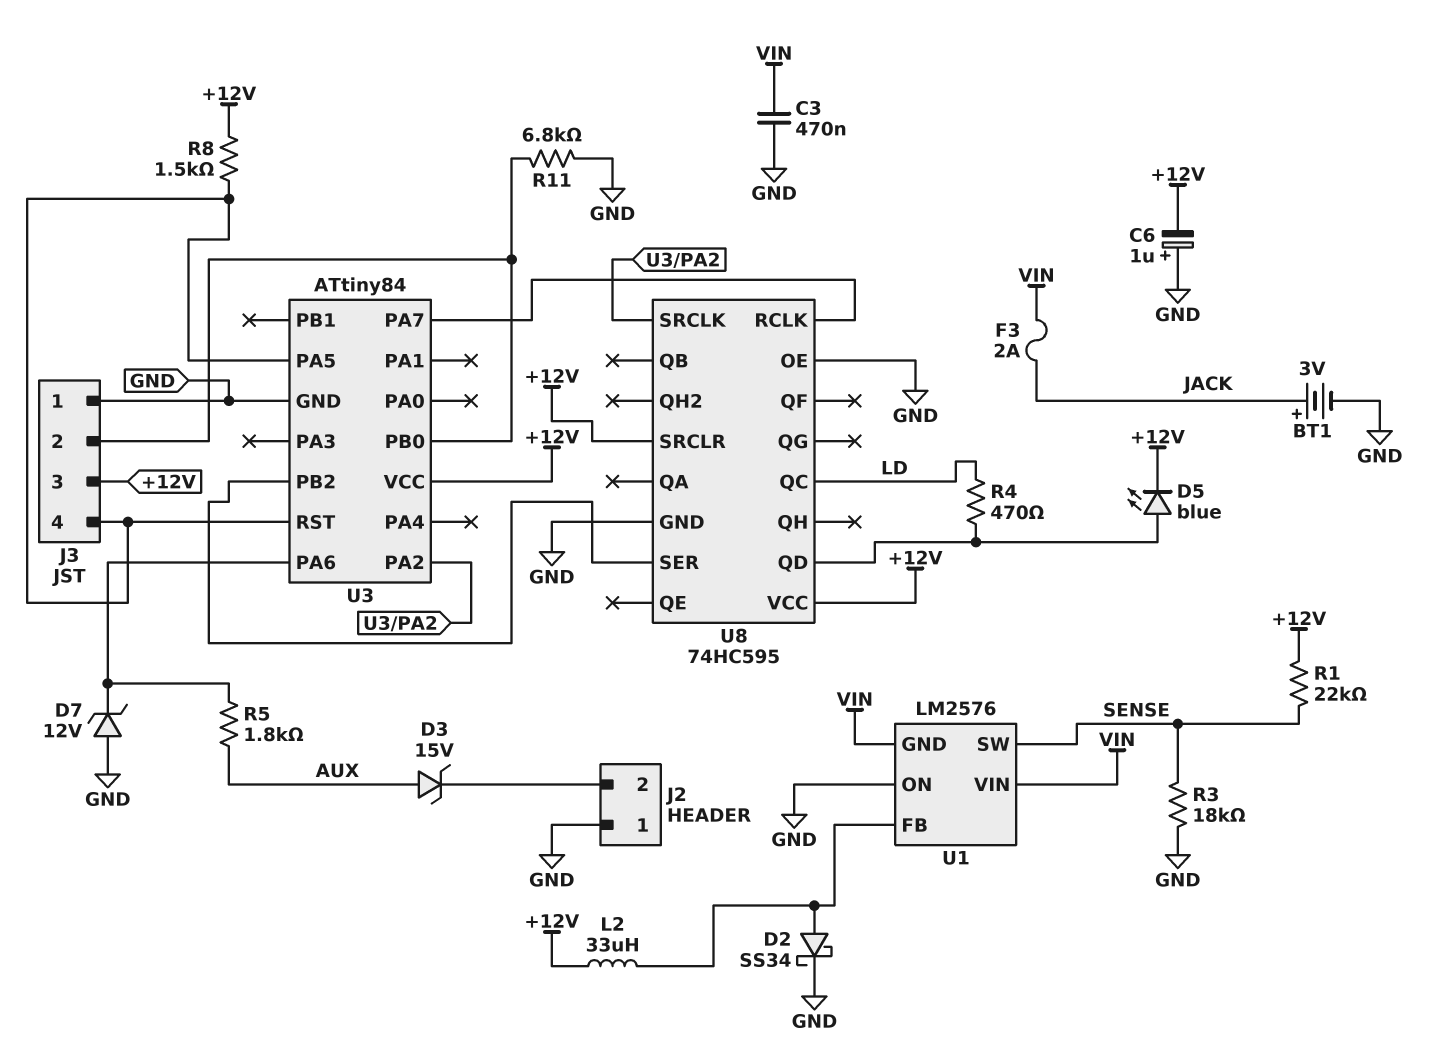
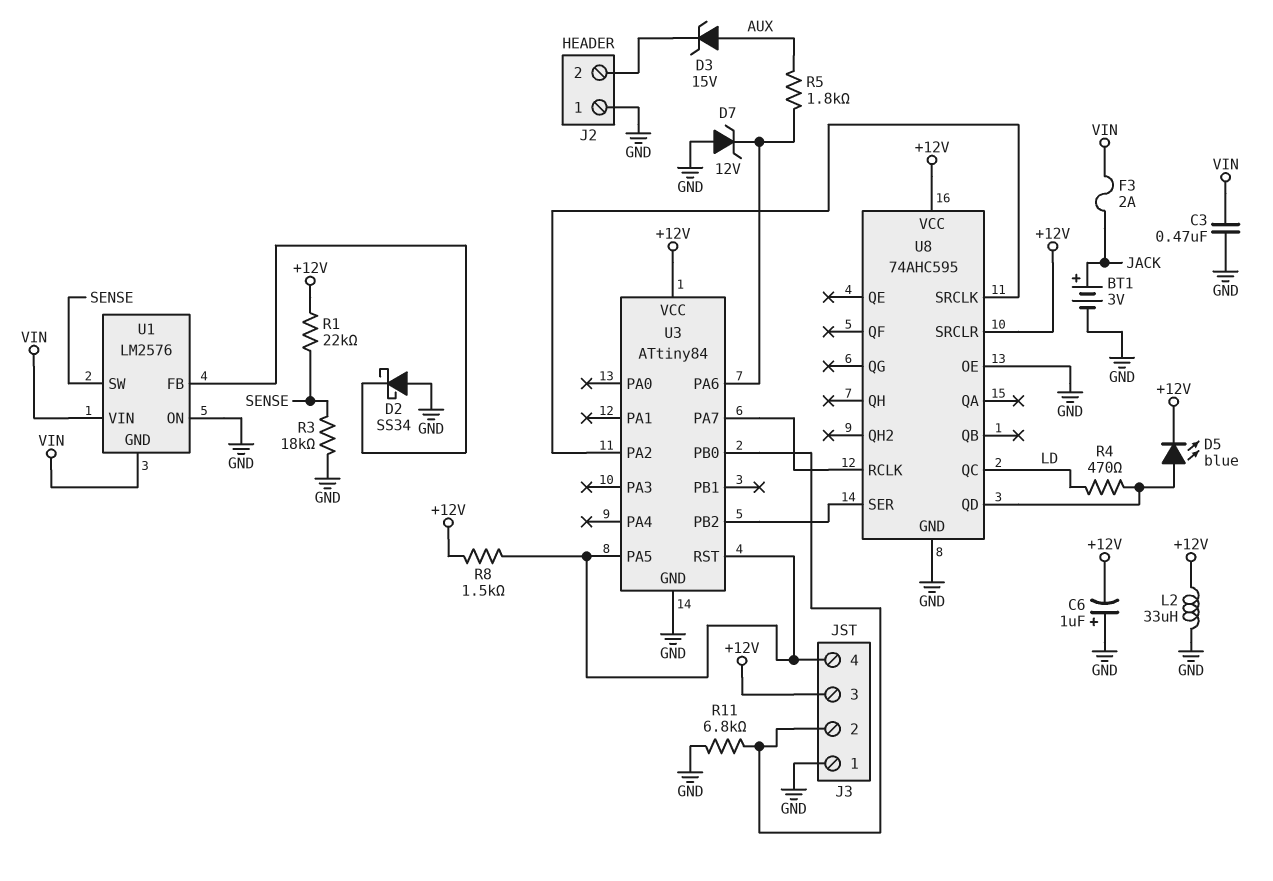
D2: schottky SS34 (A U1/FB, K GND) -> schottky SS34 (A GND, K U1/FB)
L2: 33uH (+12V, U1/FB) -> 33uH (+12V, GND)
U8: 74HC595 -> 74AHC595

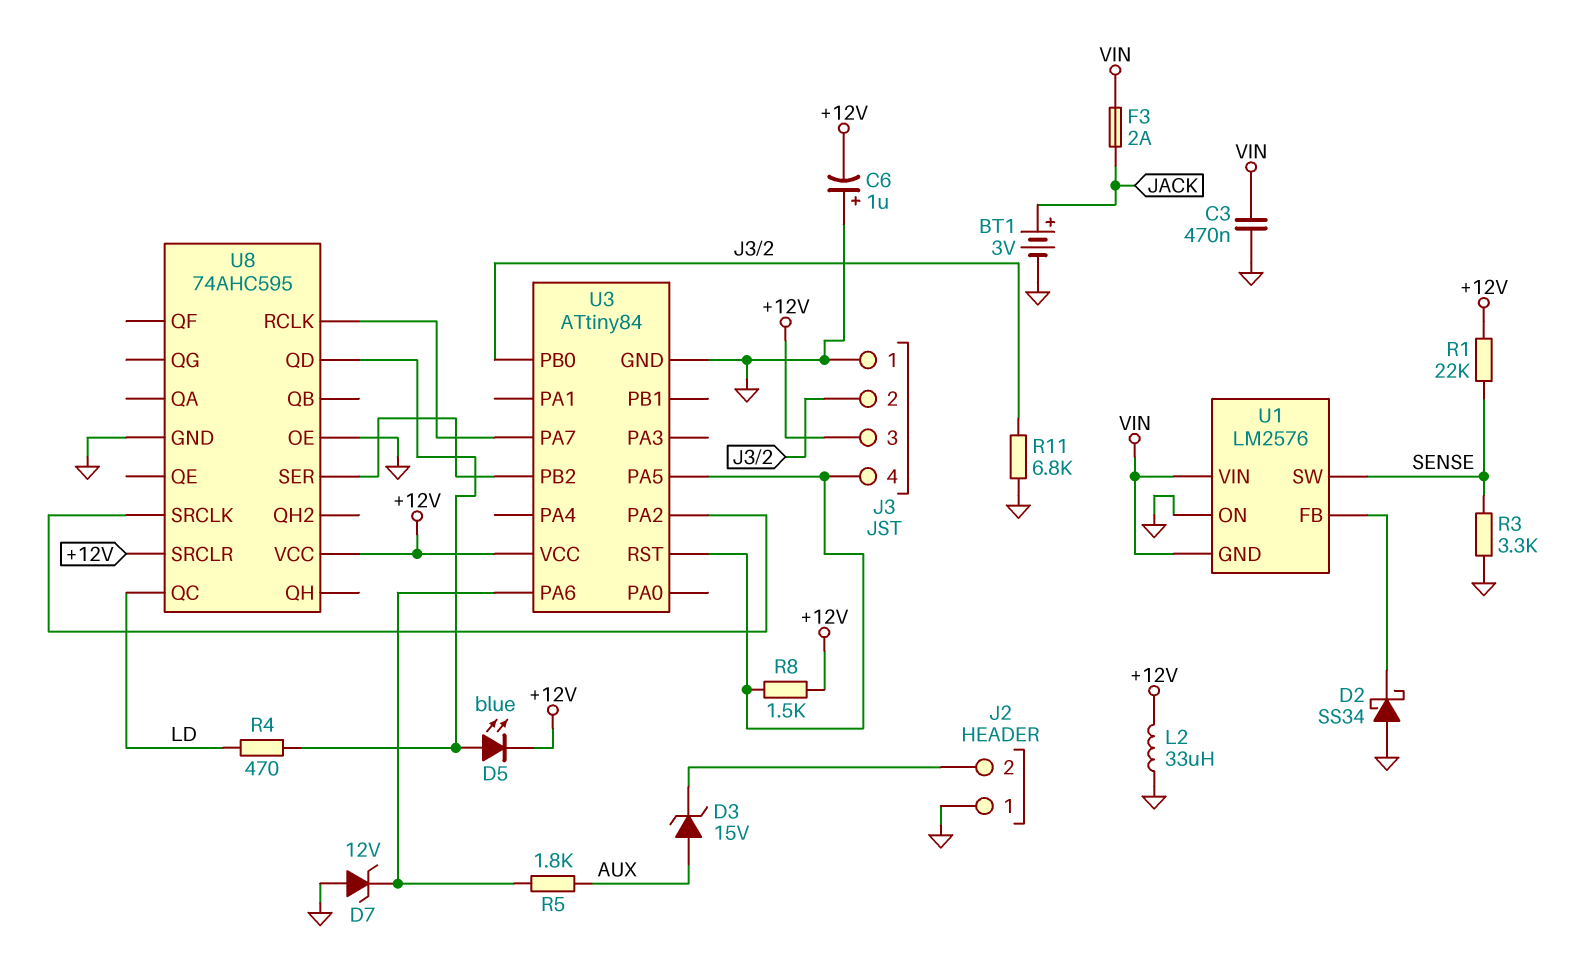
R3: 18k (GND, SENSE) -> 3.3k (GND, SENSE)

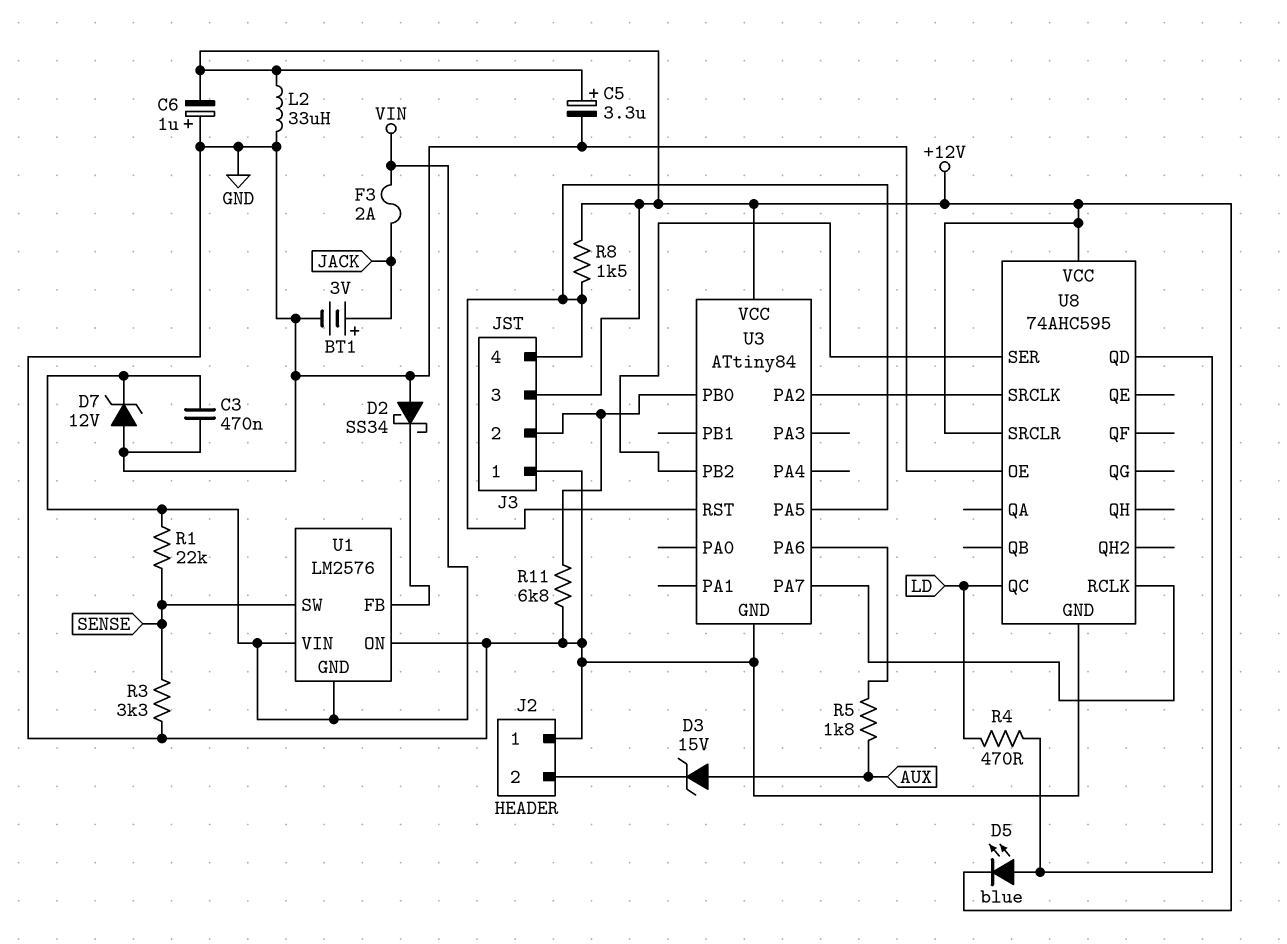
C5: none -> 3.3uF (plus +12V, minus GND)
D7: zener 12V (A GND, K U3/PA6) -> zener 12V (A GND, K VIN)
R1: 22k (+12V, SENSE) -> 22k (SENSE, VIN)

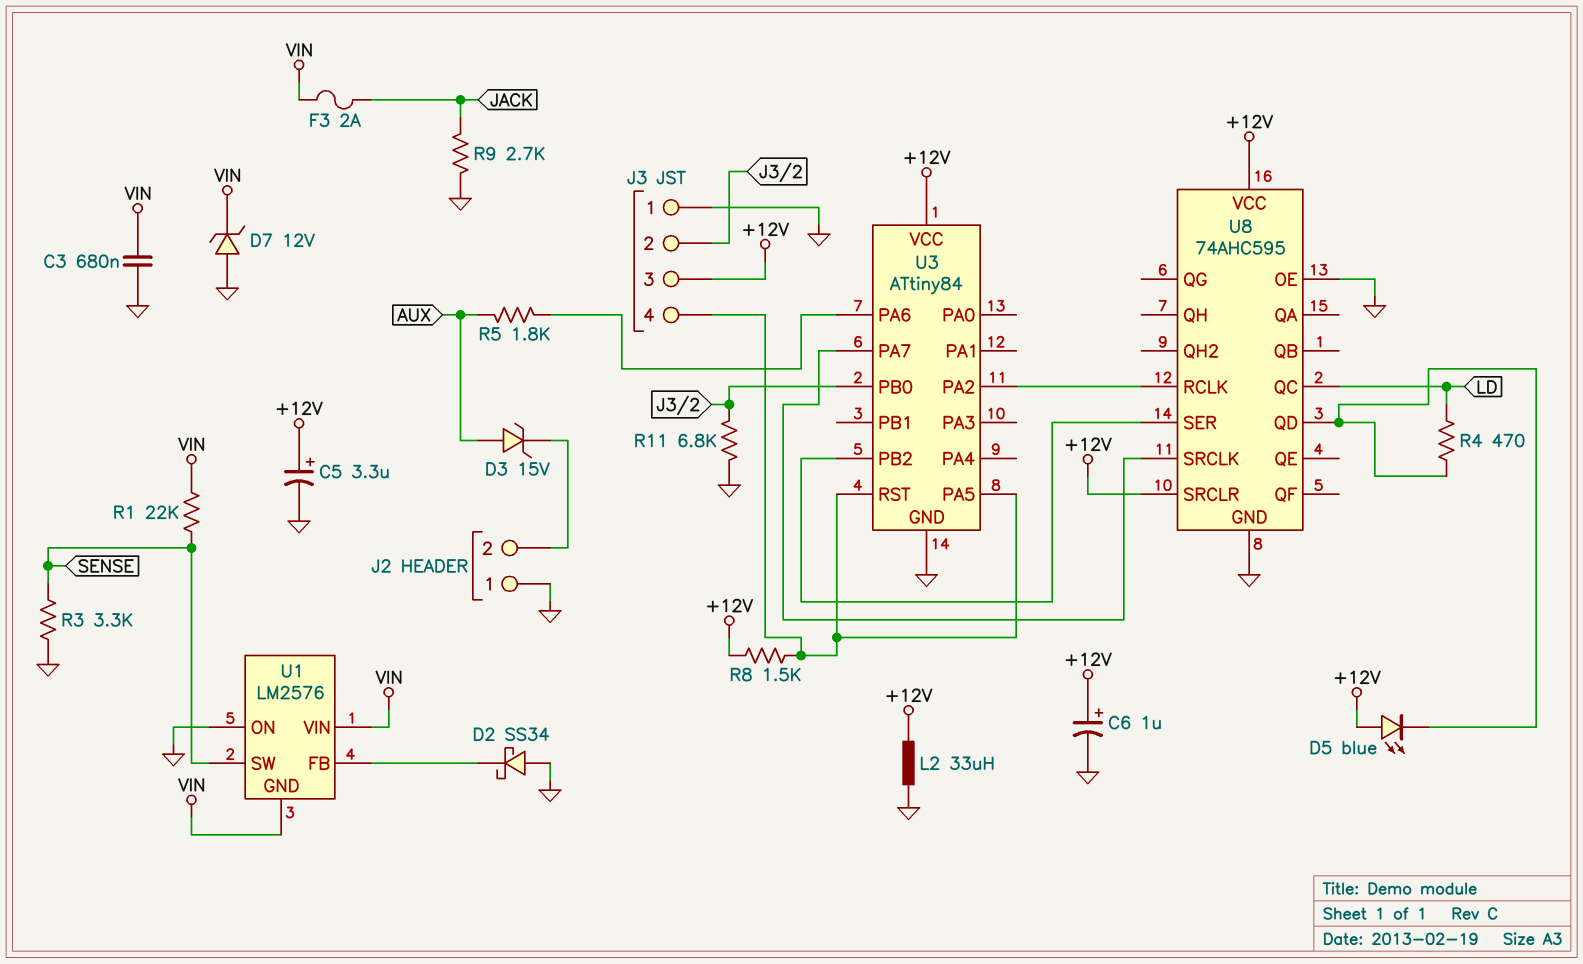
BT1: 3V (plus JACK, minus GND) -> none
C3: 470nF (GND, VIN) -> 680nF (GND, VIN)
C6: 1uF (plus GND, minus +12V) -> 1uF (plus +12V, minus GND)
D5: LED blue (A U8/QD, K +12V) -> LED blue (A +12V, K U8/QD)
R9: none -> 2.7k (GND, JACK)
U8 pin RCLK: U3/PA7 -> U3/PA2
U8 pin SRCLK: U3/PA2 -> U3/PA7

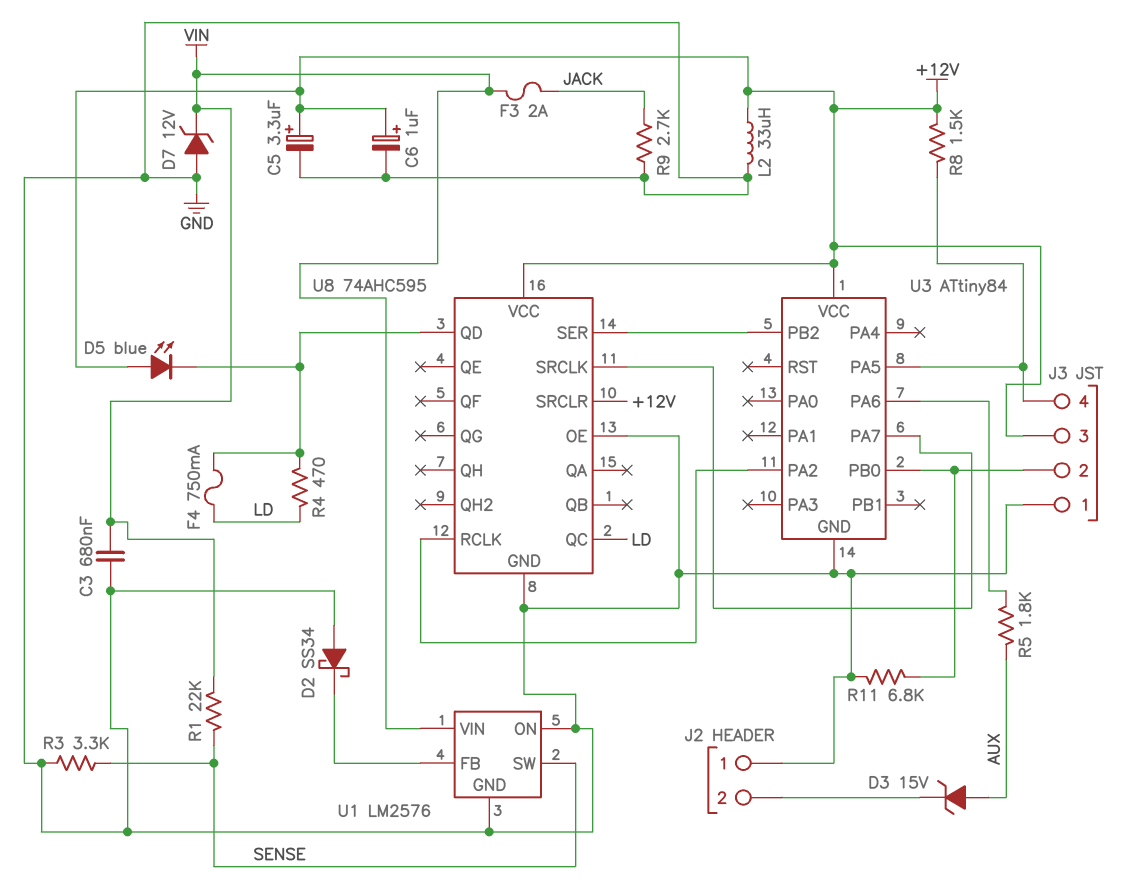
F4: none -> 750mA (LD, U8/QD)
U1 pin GND: VIN -> GND
U3 pin RST: J3/4 -> none

